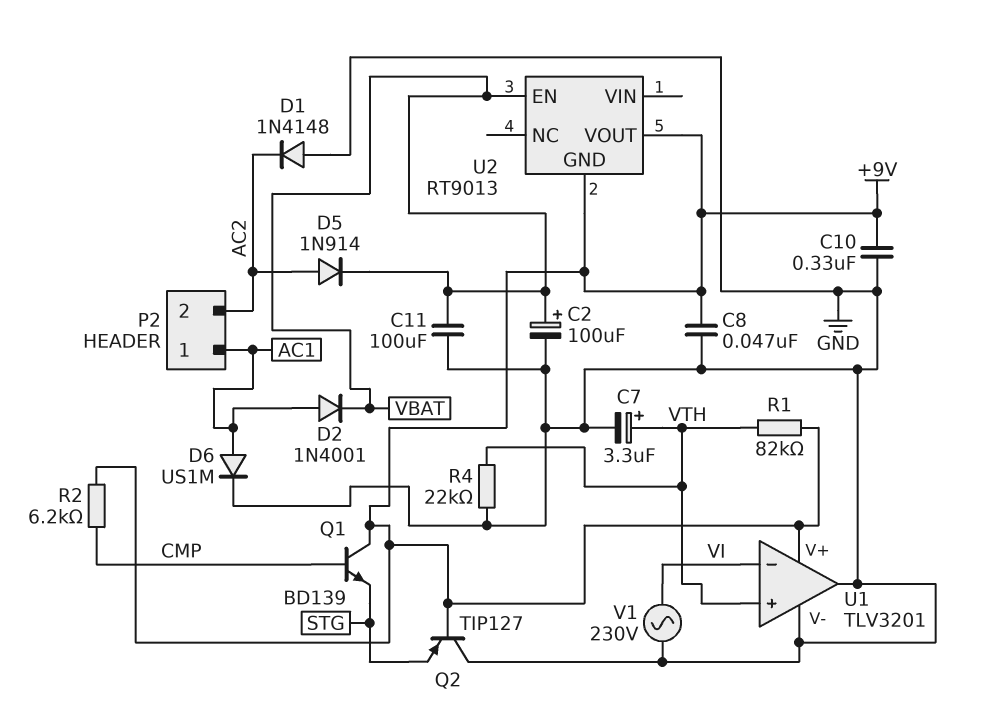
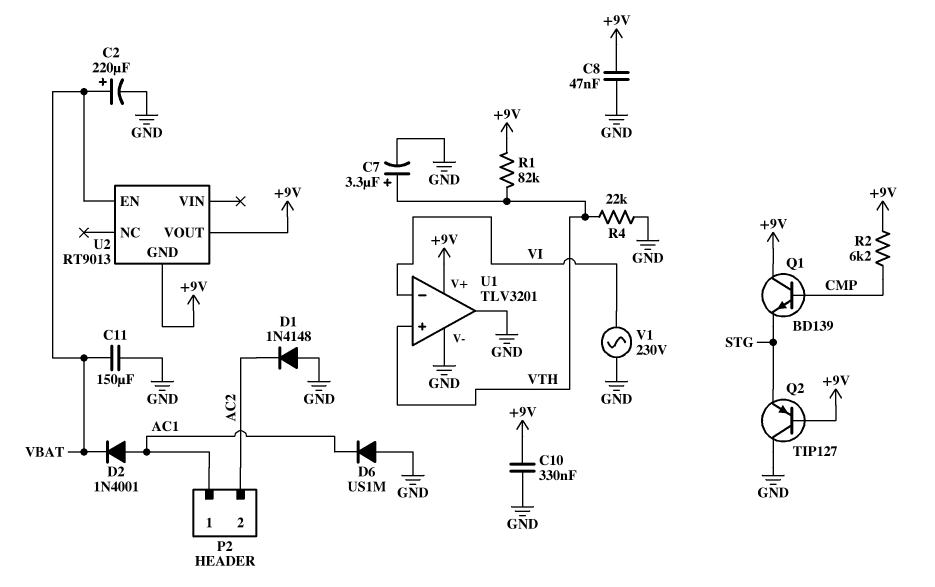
C2: 100uF (plus VBAT, minus GND) -> 220uF (plus VBAT, minus GND)
C11: 100uF (GND, VBAT) -> 150uF (GND, VBAT)
D5: diode 1N914 (A AC2, K VBAT) -> none
D6: diode US1M (A AC1, K GND) -> diode US1M (A GND, K AC1)

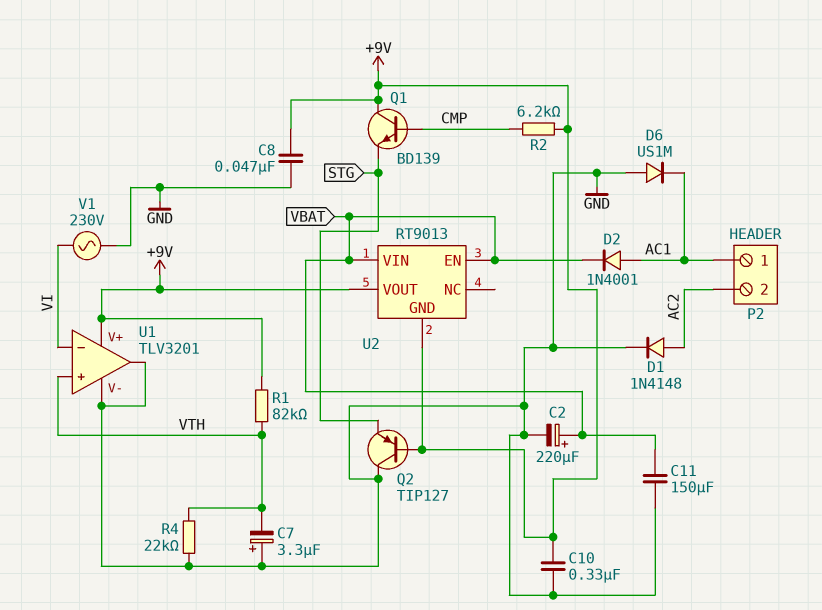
C7: 3.3uF (plus VTH, minus GND) -> 3.3uF (plus GND, minus VTH)
D1: diode 1N4148 (A GND, K AC2) -> diode 1N4148 (A AC2, K GND)
U2 pin VIN: none -> VBAT

